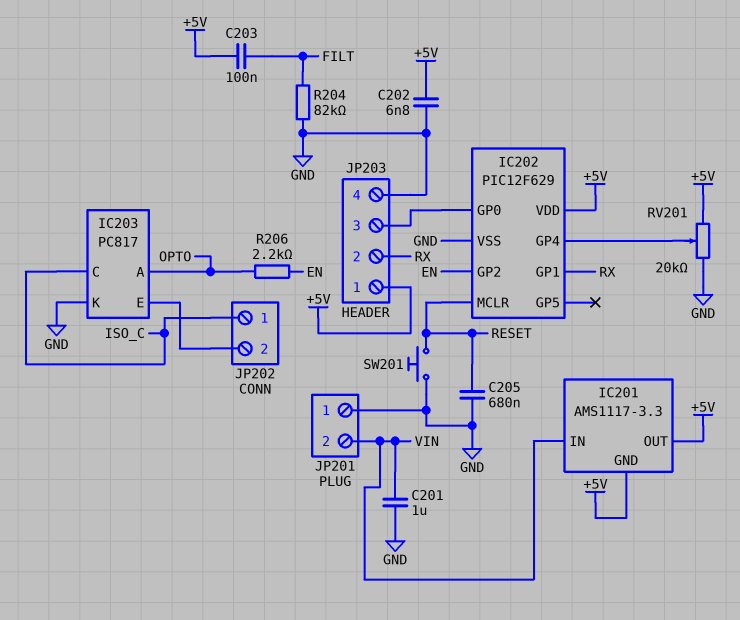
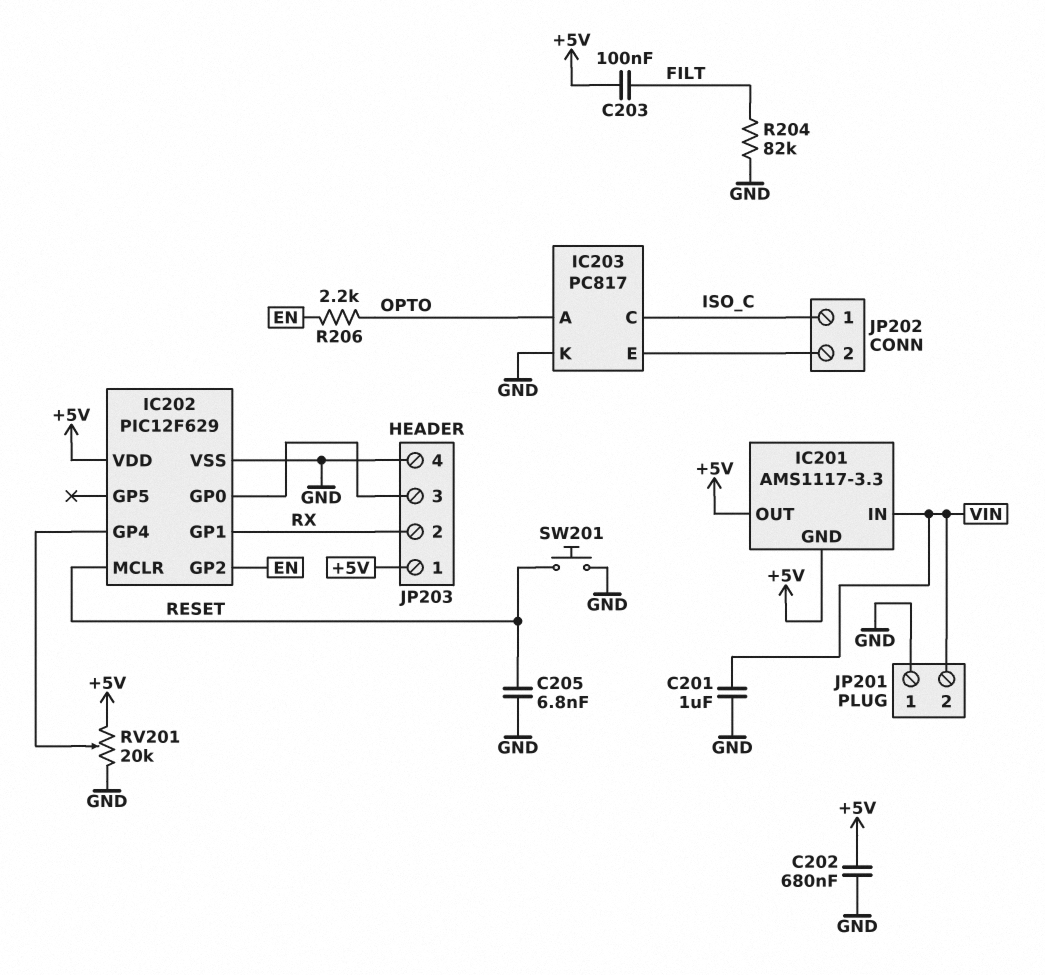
C202: 6.8nF (+5V, GND) -> 680nF (+5V, GND)
C205: 680nF (GND, RESET) -> 6.8nF (GND, RESET)

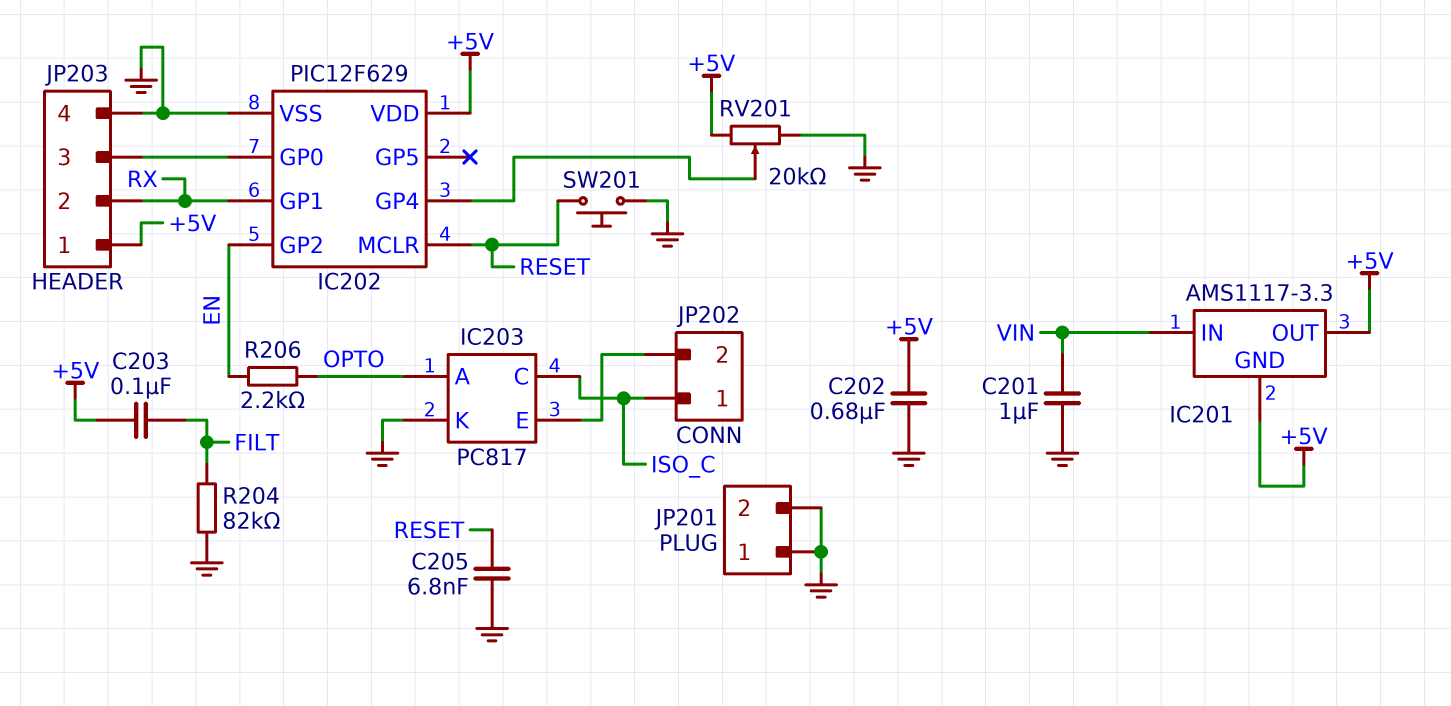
JP201 pin 2: VIN -> GND

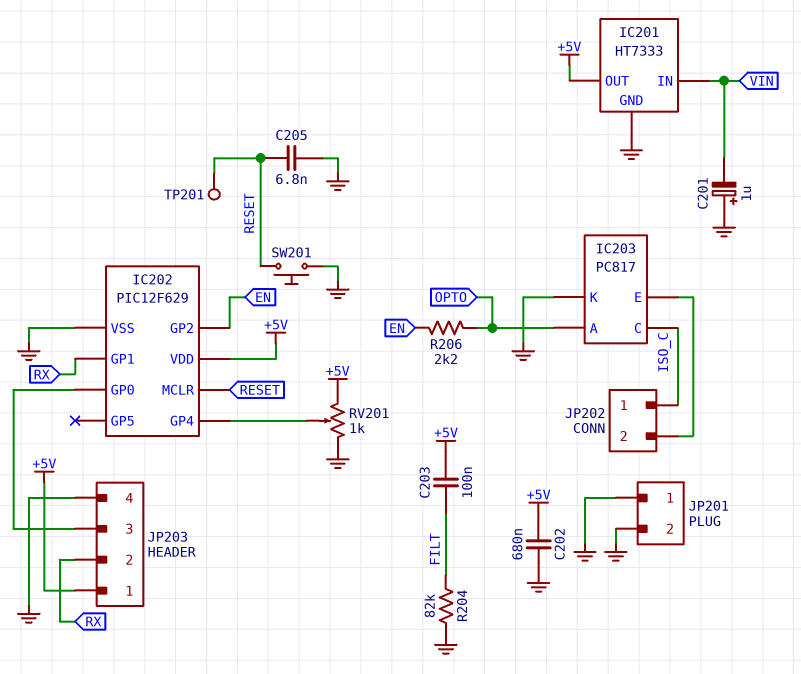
C201: 1uF (GND, VIN) -> 1uF (plus GND, minus VIN)
IC201: AMS1117-3.3 -> HT7333
IC201 pin GND: +5V -> GND
RV201: 20k (+5V, GND, wiper IC202/GP4) -> 1k (+5V, GND, wiper IC202/GP4)
TP201: none -> test point (RESET)

